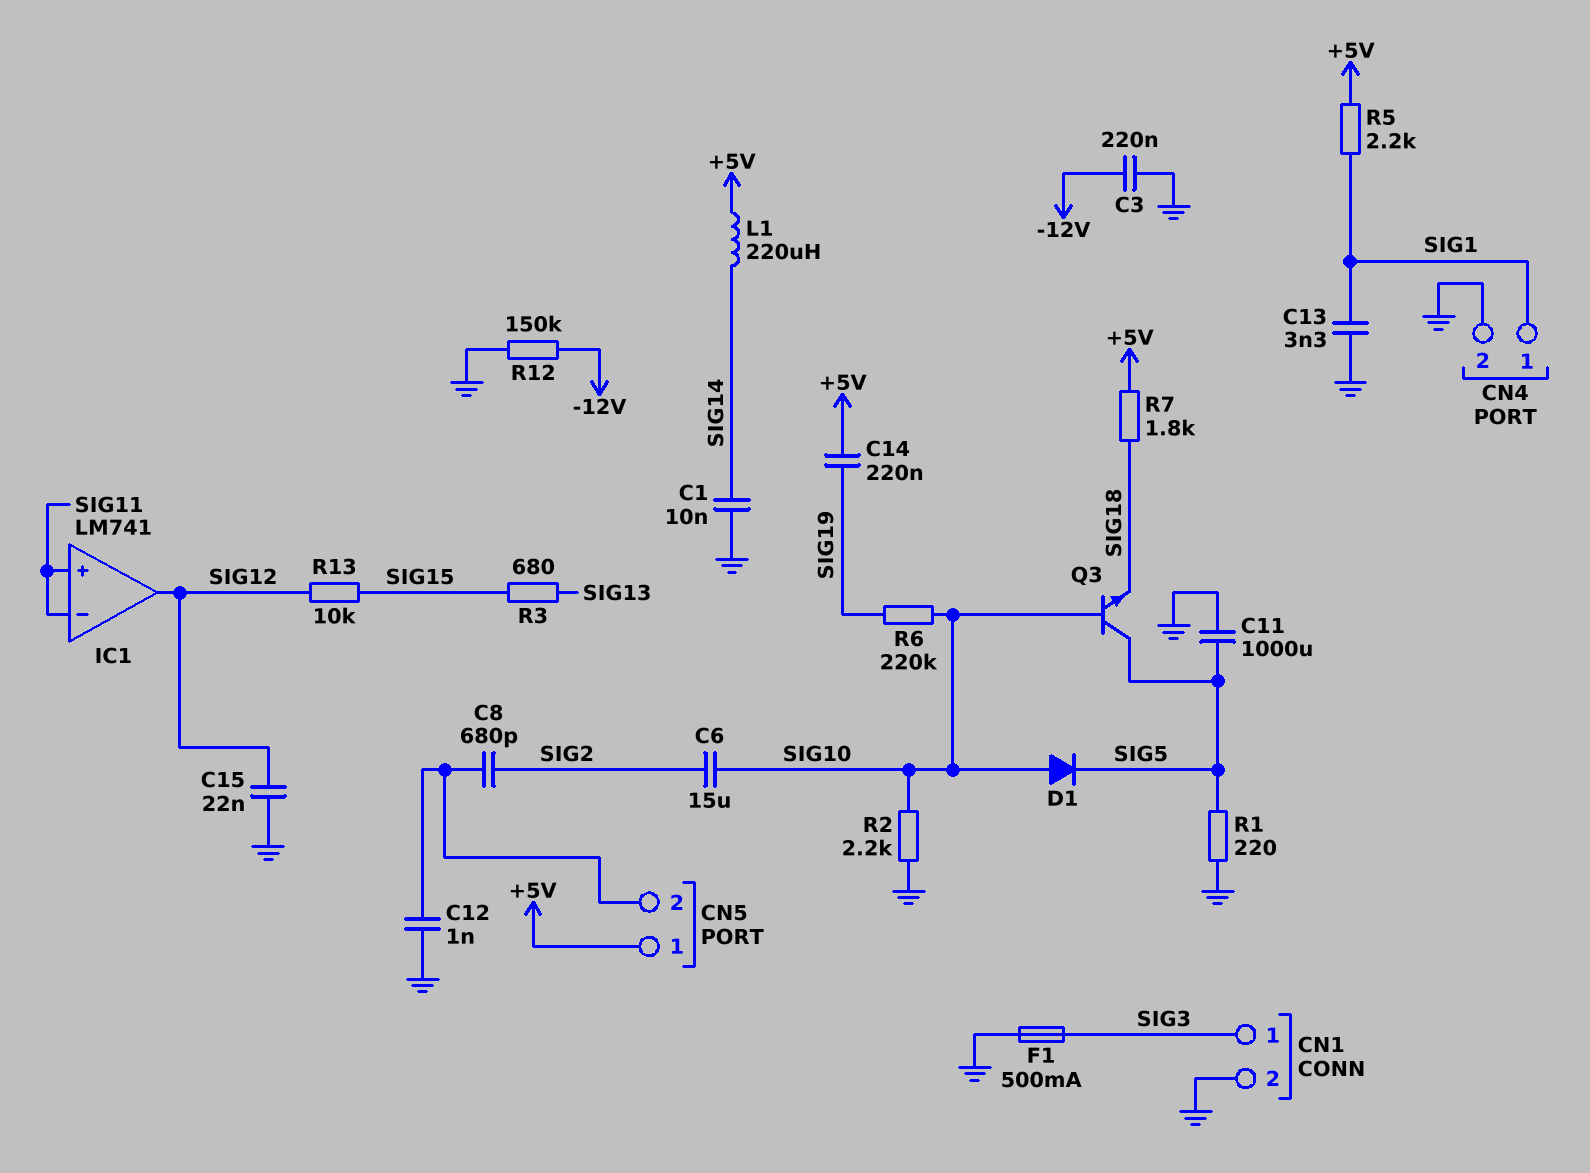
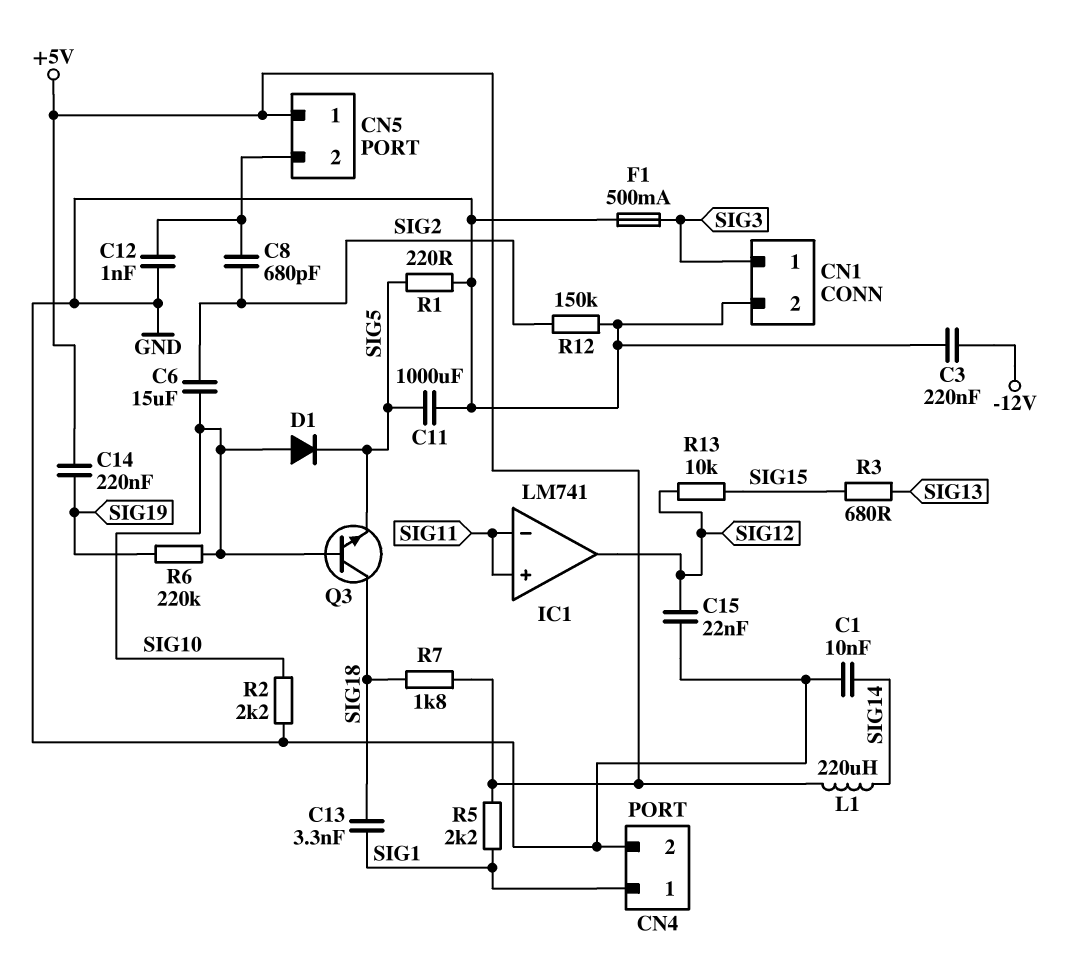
C13: 3.3nF (GND, SIG1) -> 3.3nF (SIG1, SIG18)
Q3: NPN (B SIG10, C SIG5, E SIG18) -> NPN (B SIG10, C SIG18, E SIG5)
R12: 150k (-12V, GND) -> 150k (GND, SIG2)

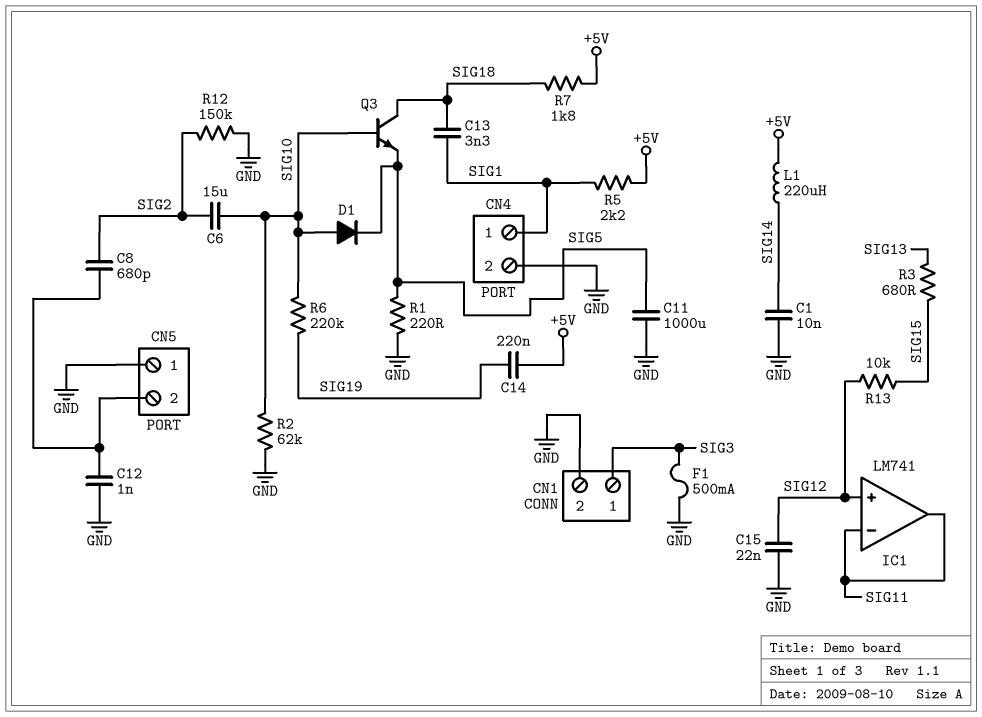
C3: 220nF (-12V, GND) -> none
CN5 pin 1: +5V -> GND
IC1 pin in+: SIG11 -> SIG12
IC1 pin out: SIG12 -> SIG11
R2: 2.2k (GND, SIG10) -> 62k (GND, SIG10)

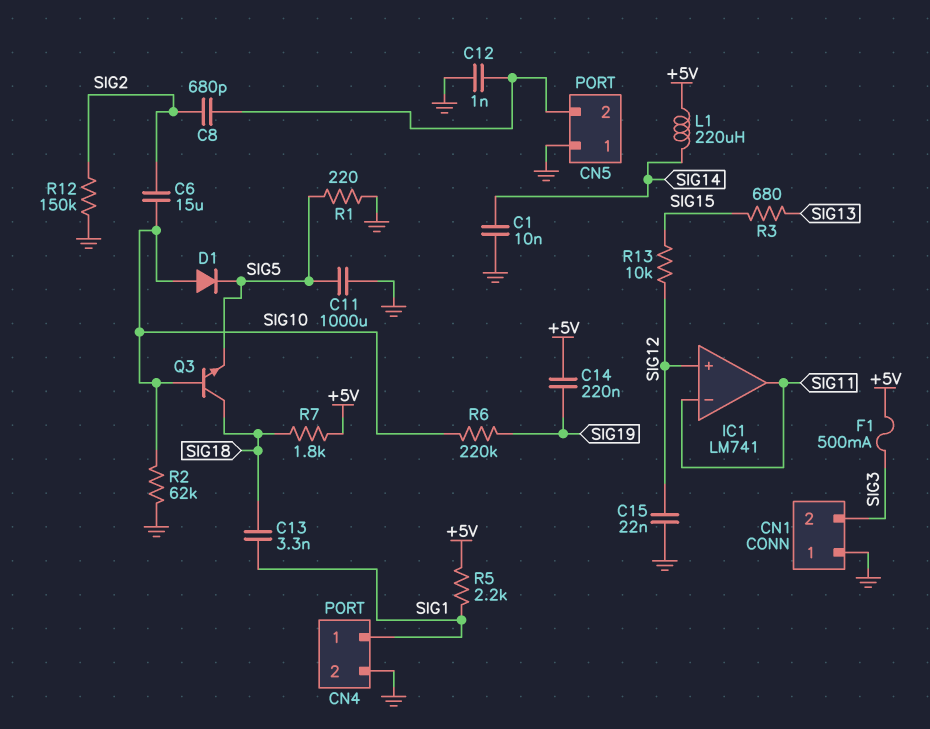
CN1 pin 1: SIG3 -> GND
CN1 pin 2: GND -> SIG3
F1: 500mA (GND, SIG3) -> 500mA (+5V, SIG3)

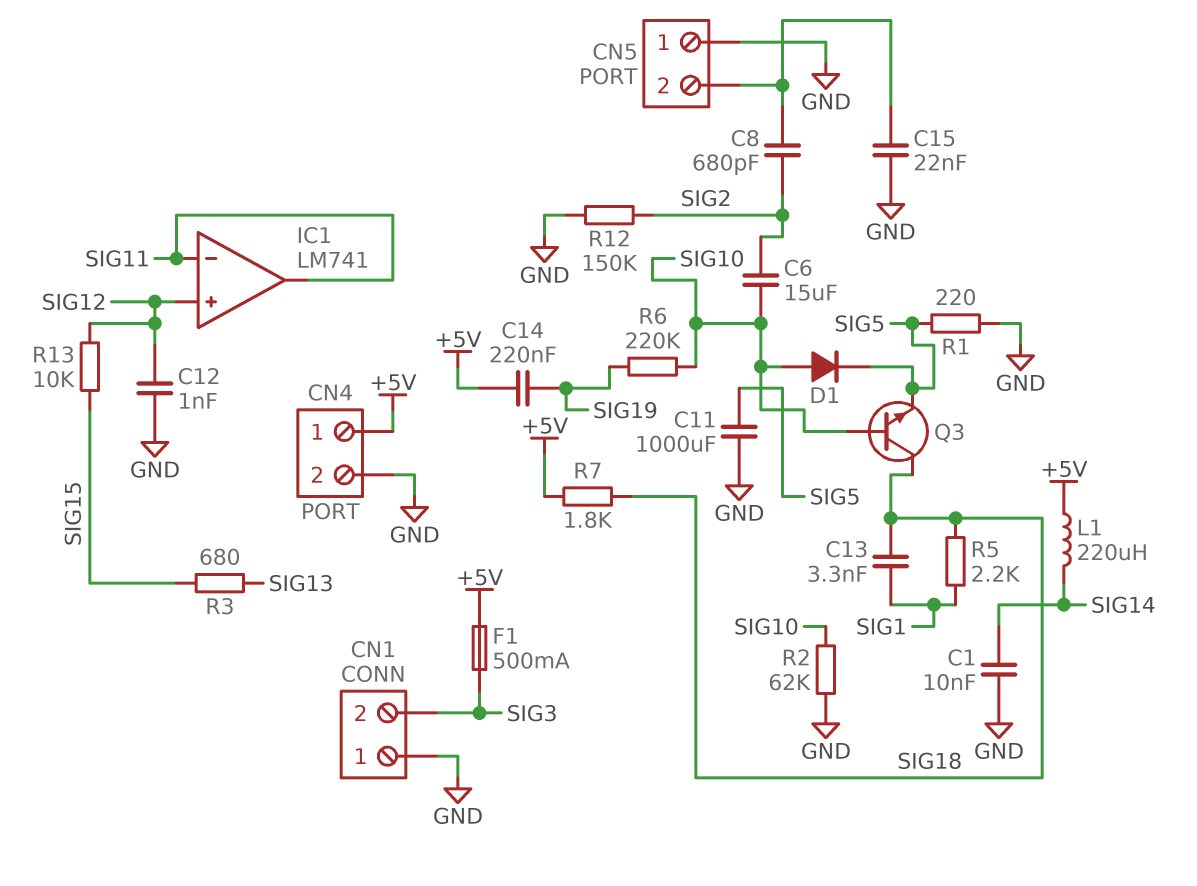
C12: 1nF (CN5/2, GND) -> 1nF (GND, SIG12)
C15: 22nF (GND, SIG12) -> 22nF (CN5/2, GND)
CN4 pin 1: SIG1 -> +5V
R5: 2.2k (+5V, SIG1) -> 2.2k (SIG1, SIG18)

